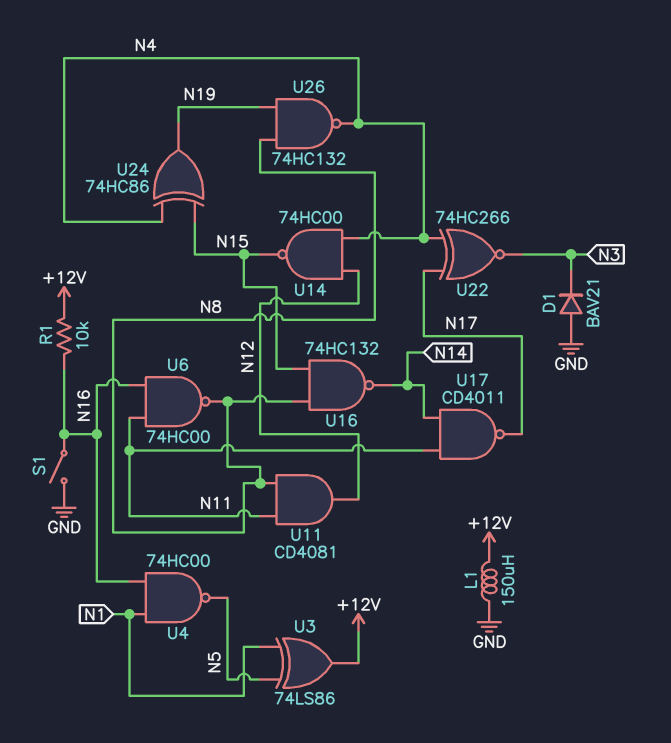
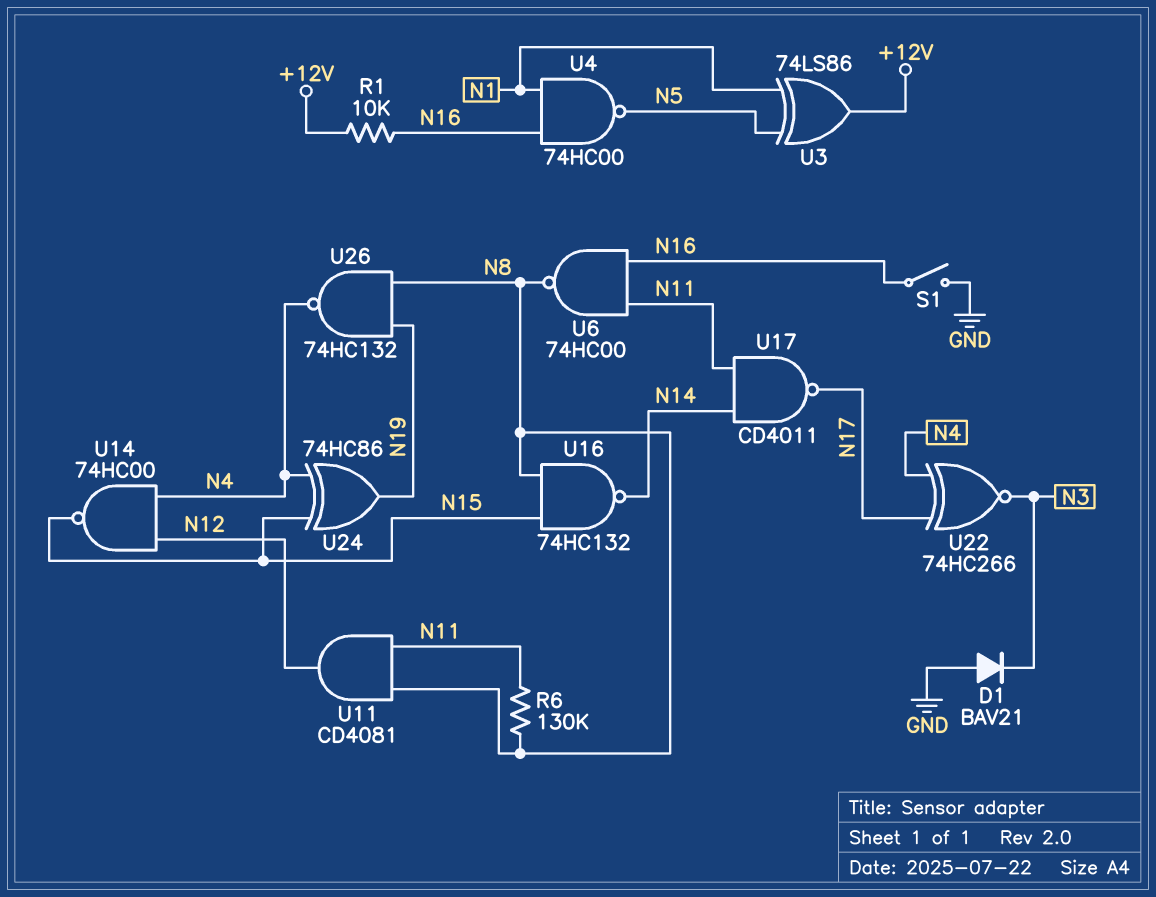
L1: 150uH (+12V, GND) -> none
R6: none -> 130k (N8, N11)

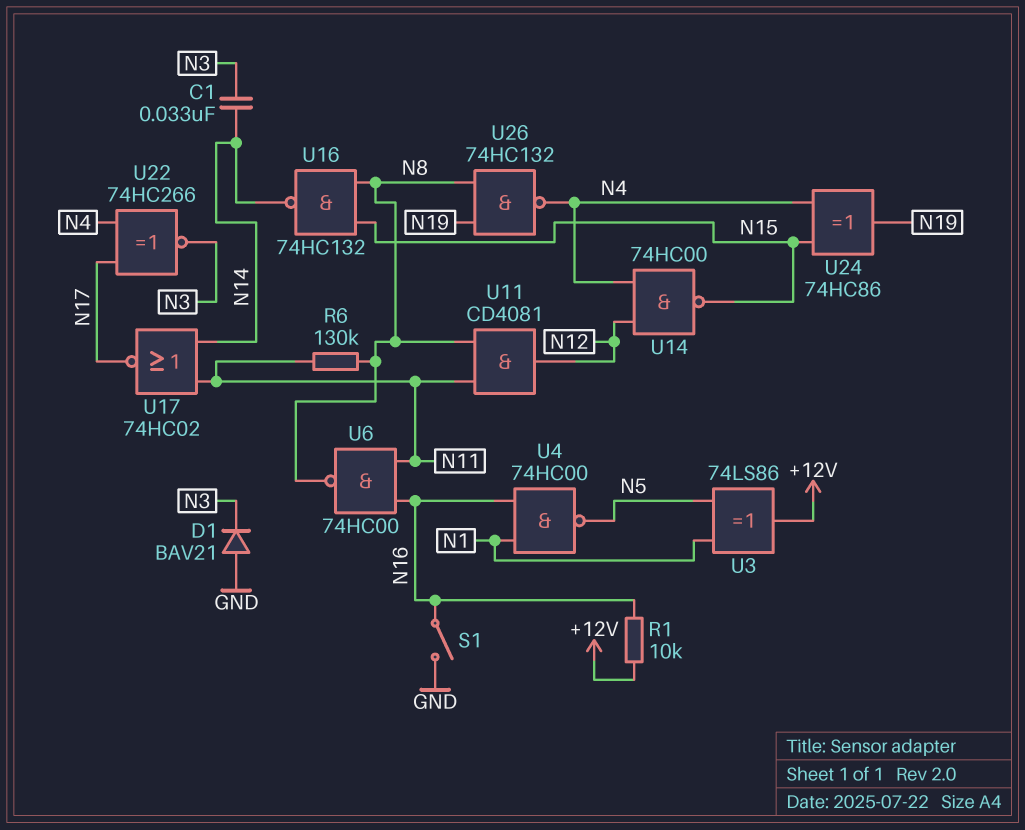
C1: none -> 33nF (N3, N14)
U17: NAND CD4011 (in N11, in N14, out N17) -> NOR 74HC02 (in N11, in N14, out N17)

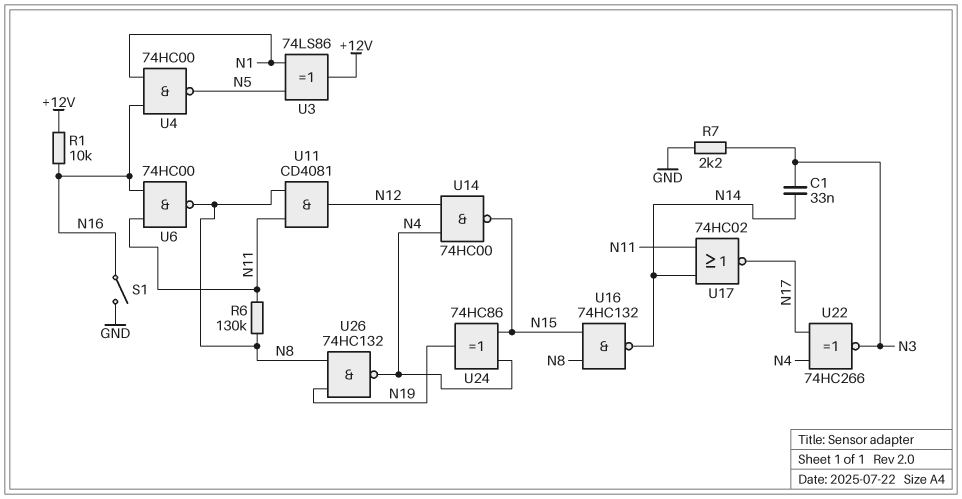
D1: diode BAV21 (A GND, K N3) -> none
R7: none -> 2.2k (GND, N3)

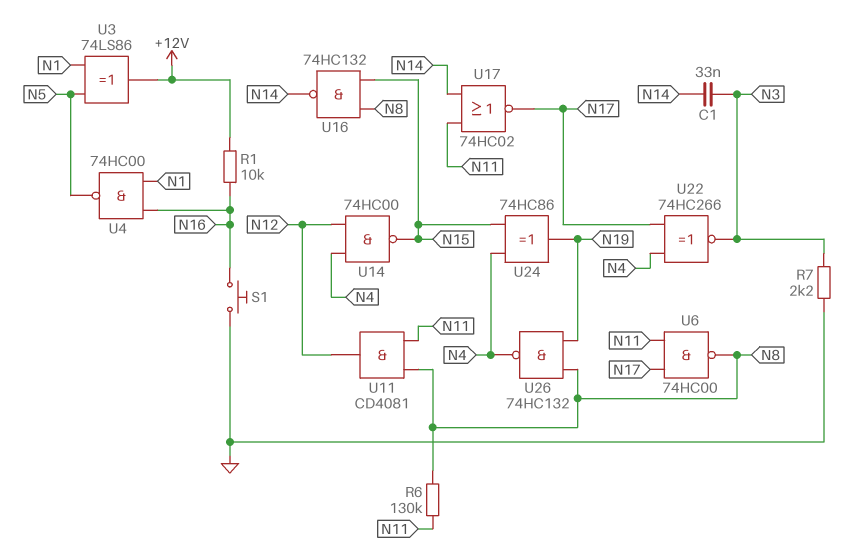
S1: switch (GND, N16) -> button (GND, N16)
U6: NAND 74HC00 (in N11, in N16, out N8) -> NAND 74HC00 (in N11, in N17, out N8)

